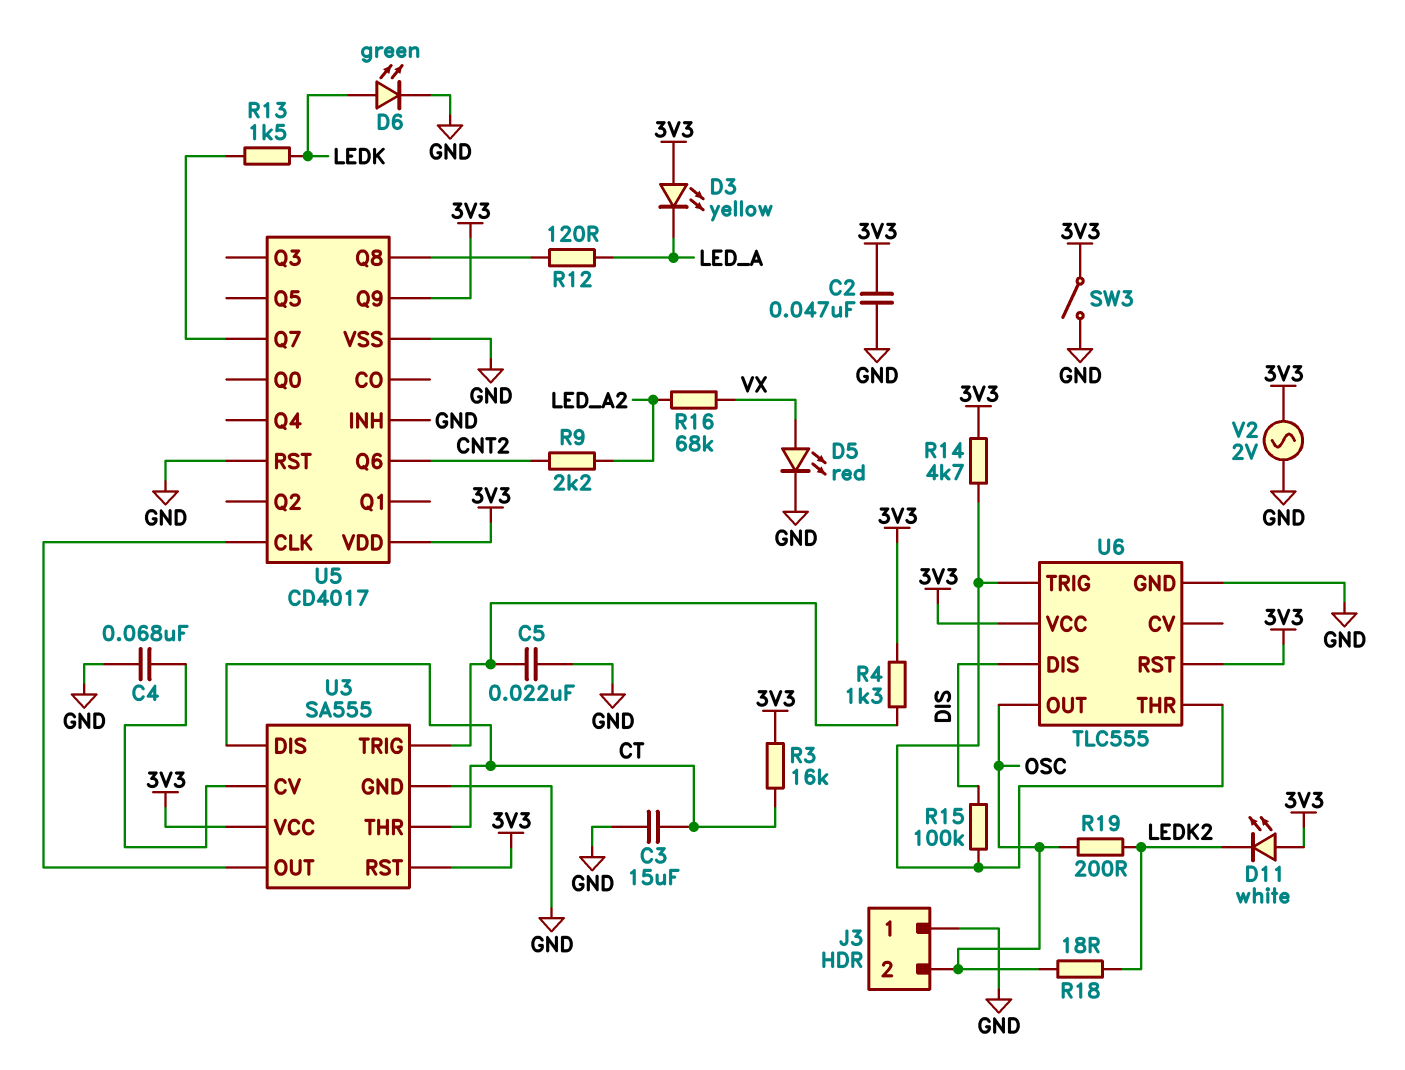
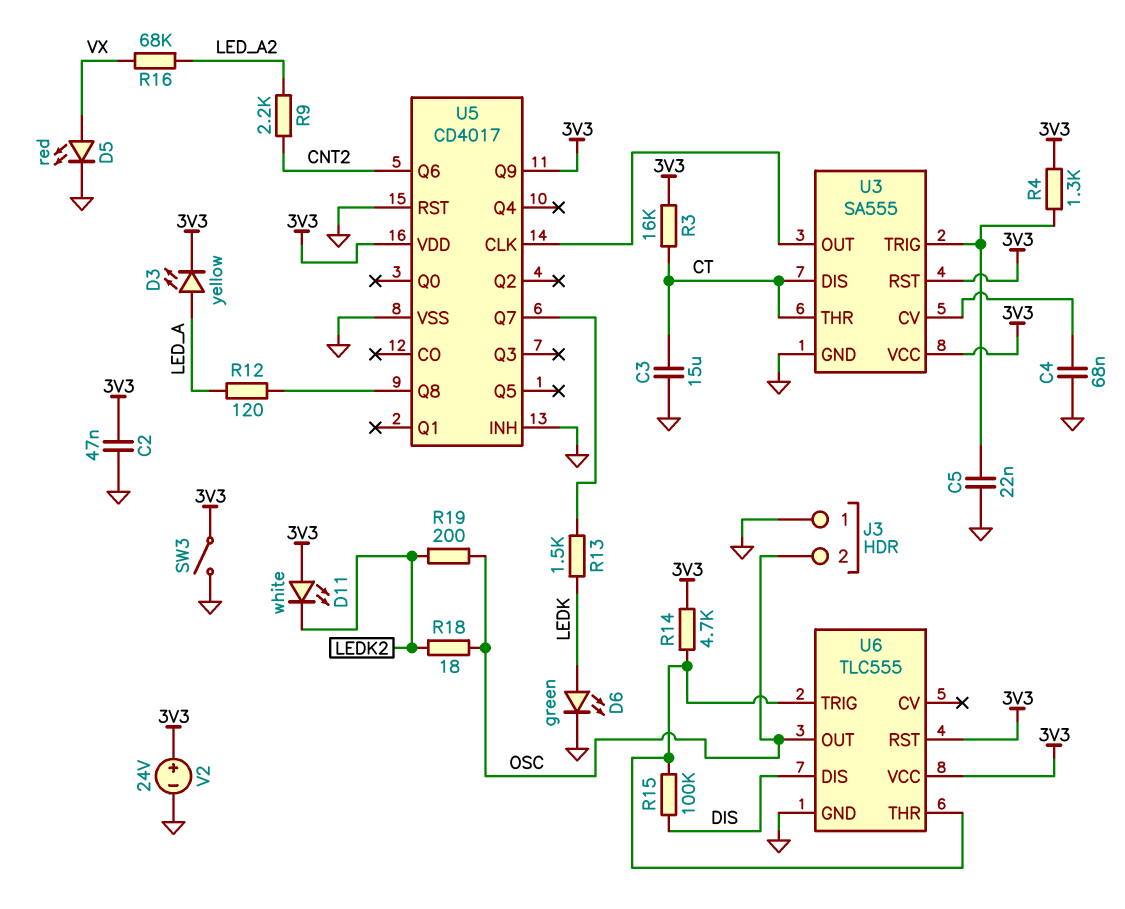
D3: LED yellow (A 3V3, K LED_A) -> LED yellow (A LED_A, K 3V3)
V2: AC 2V (3V3, GND) -> 24V (plus 3V3, minus GND)

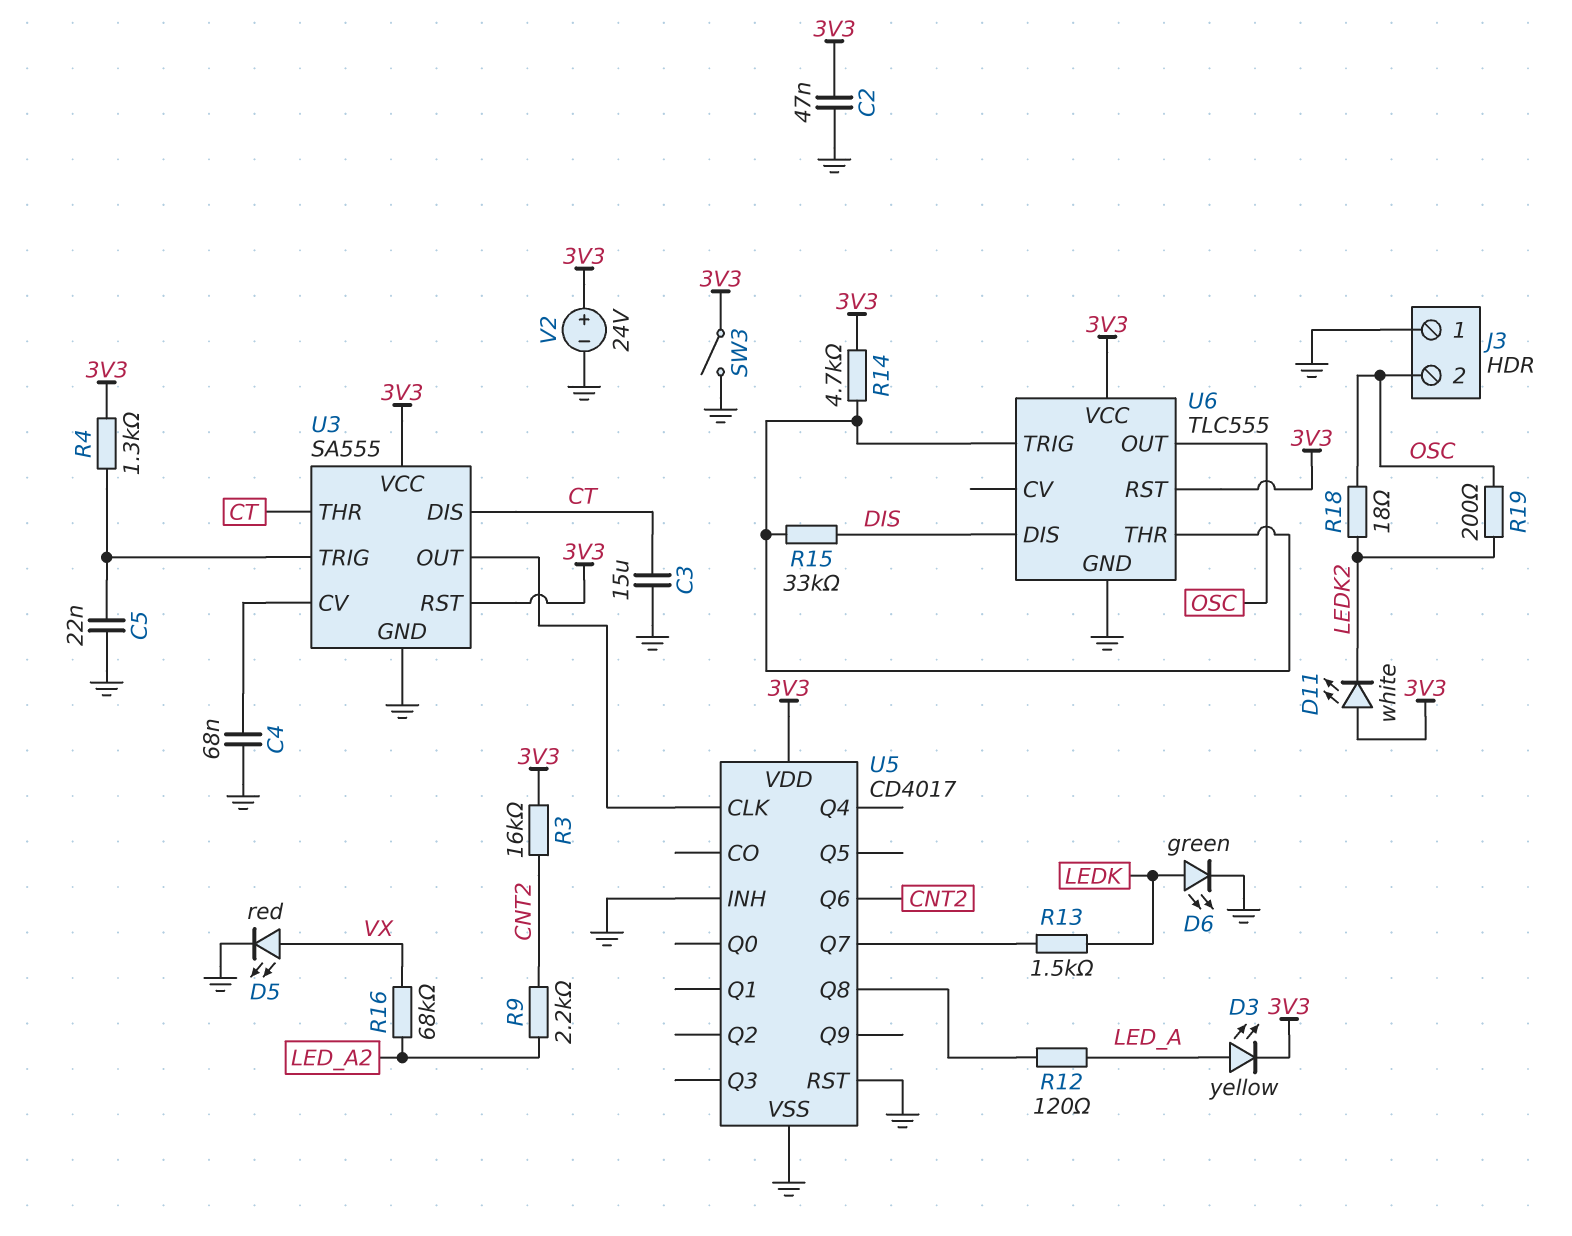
R3: 16k (3V3, CT) -> 16k (3V3, CNT2)
R15: 100k (DIS, U6/THR) -> 33k (DIS, U6/THR)
U5 pin Q9: 3V3 -> none

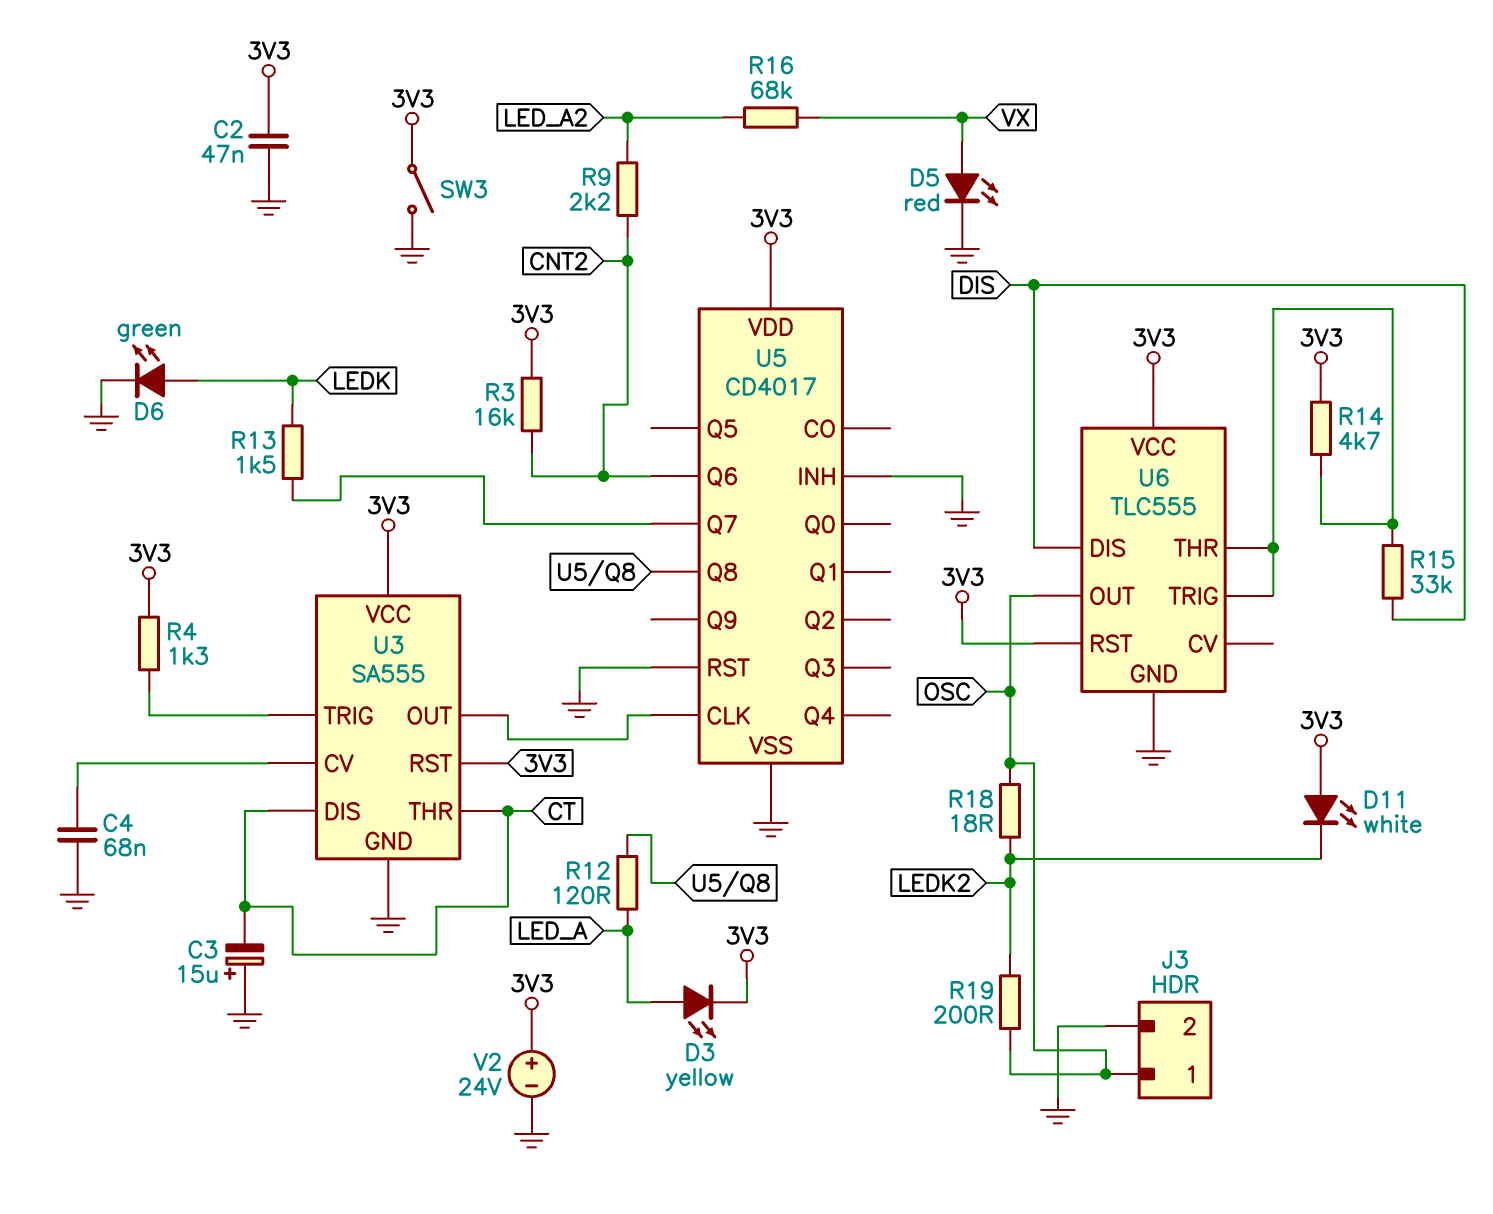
C3: 15uF (CT, GND) -> 15uF (plus GND, minus CT)
C5: 22nF (GND, U3/TRIG) -> none
J3 pin 1: GND -> OSC
J3 pin 2: OSC -> GND

